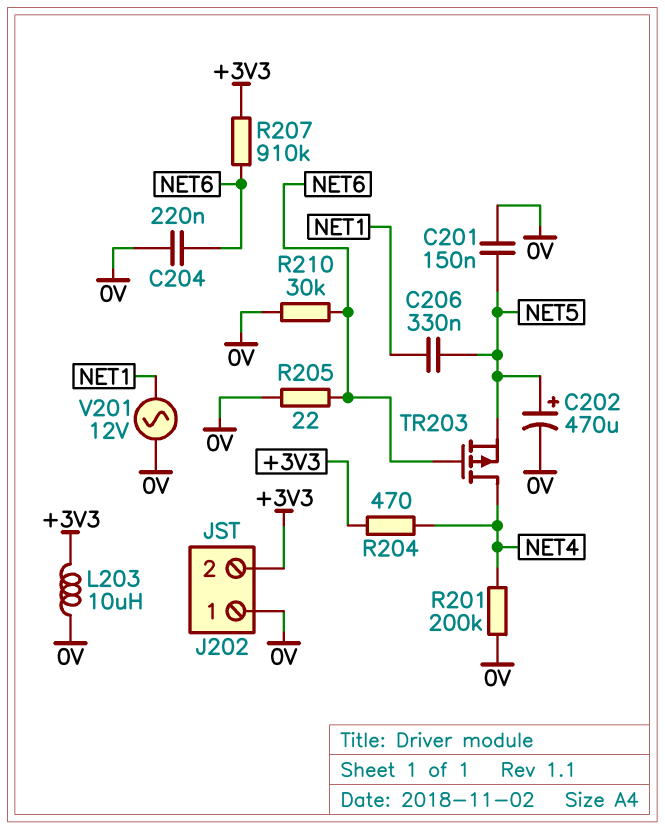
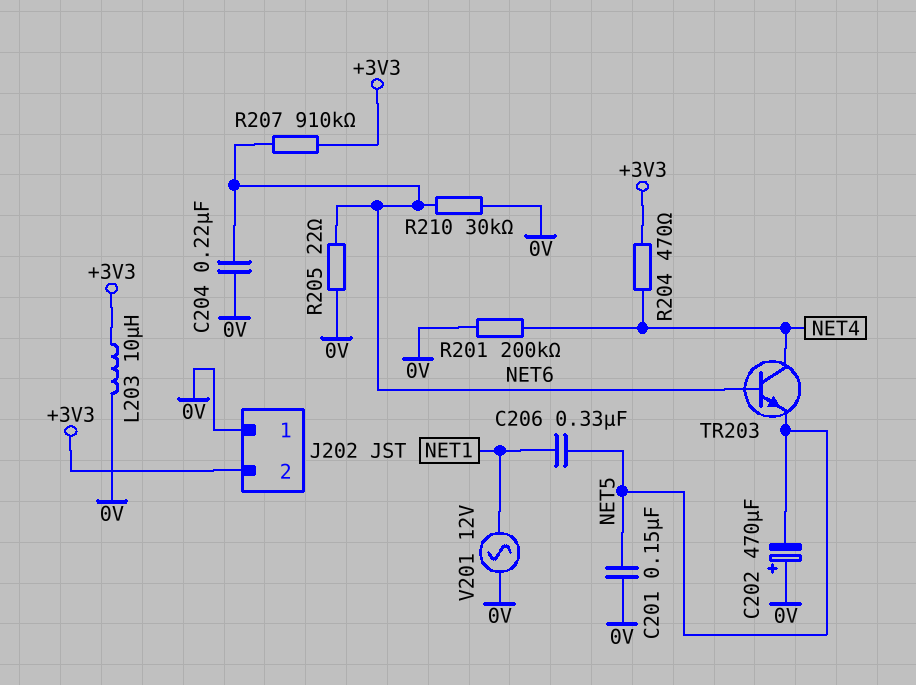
C202: 470uF (plus NET5, minus 0V) -> 470uF (plus 0V, minus NET5)
TR203: PMOS (G NET6, D NET4, S NET5) -> NPN (B NET6, C NET4, E NET5)

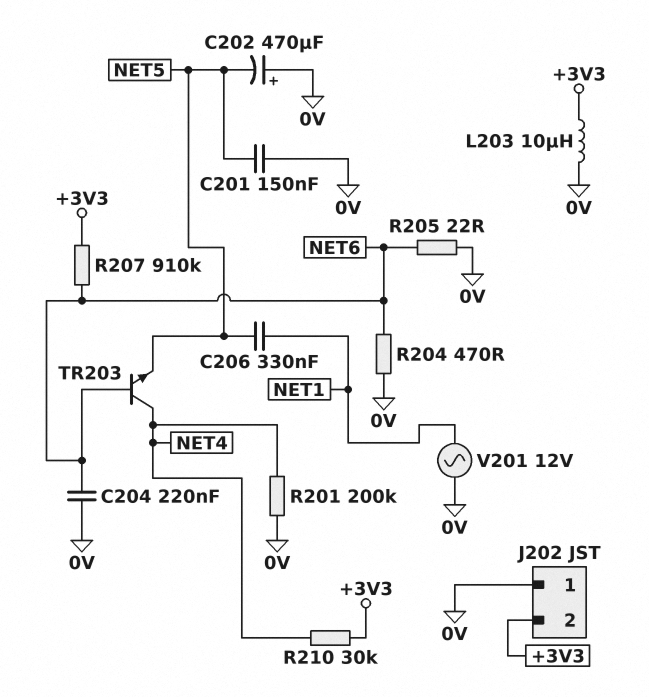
R204: 470 (+3V3, NET4) -> 470 (0V, NET6)
R210: 30k (0V, NET6) -> 30k (+3V3, NET4)

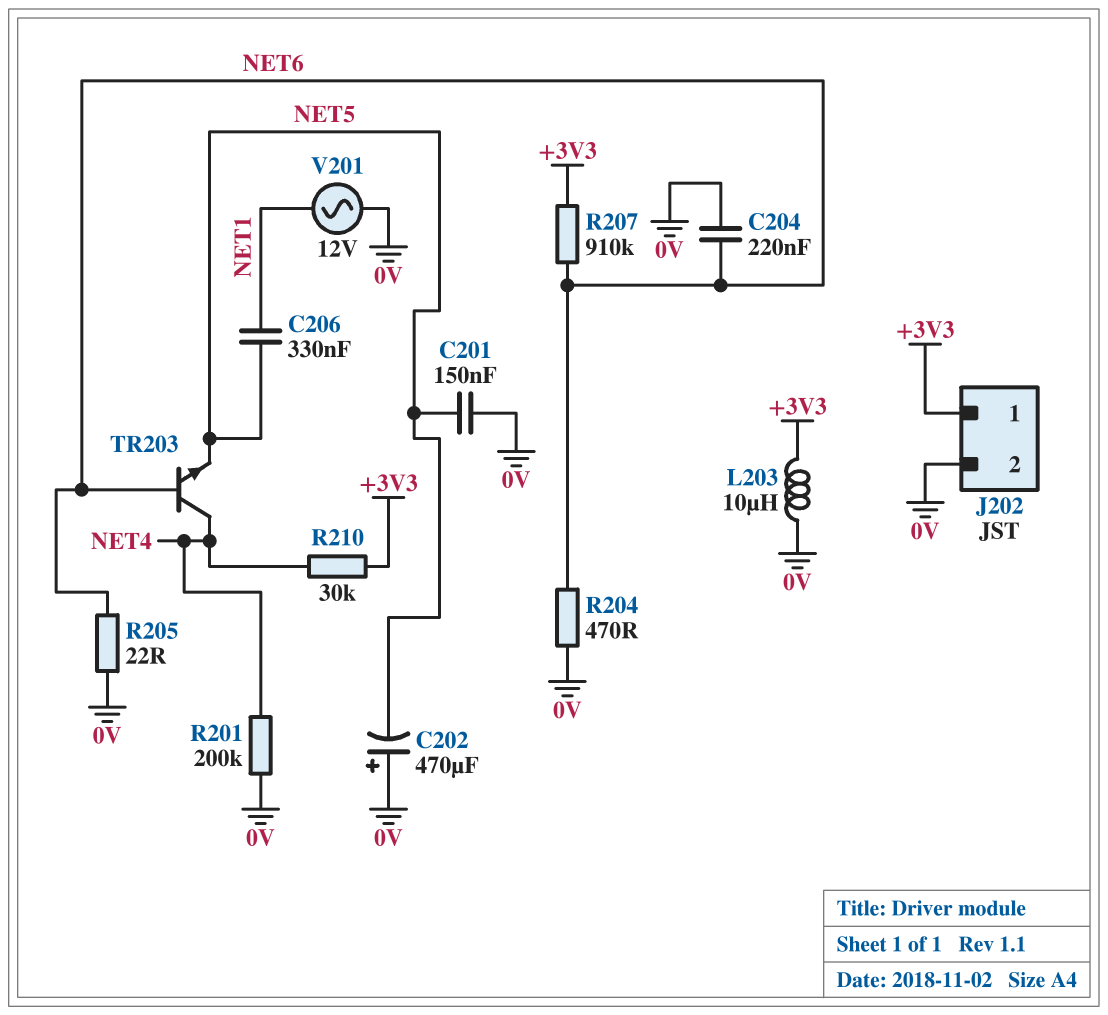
J202 pin 1: 0V -> +3V3
J202 pin 2: +3V3 -> 0V

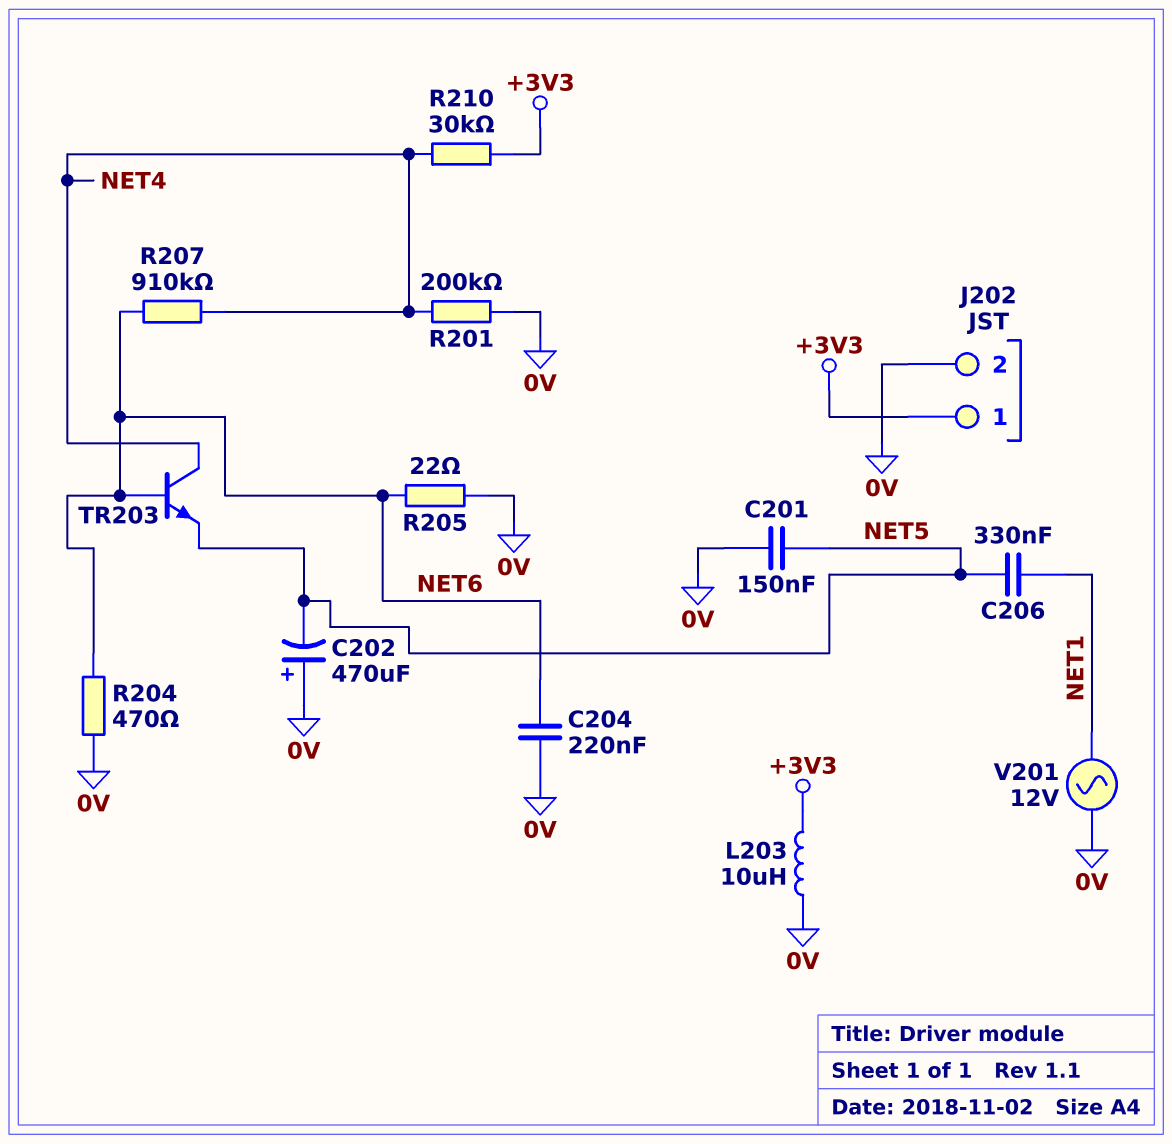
R207: 910k (+3V3, NET6) -> 910k (NET4, NET6)

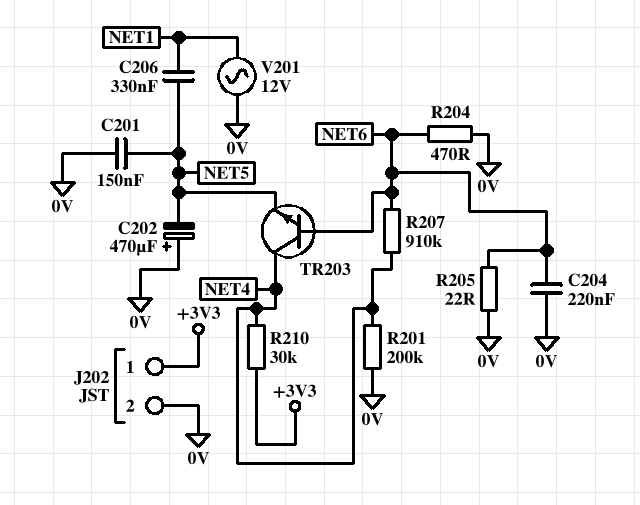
L203: 10uH (+3V3, 0V) -> none

